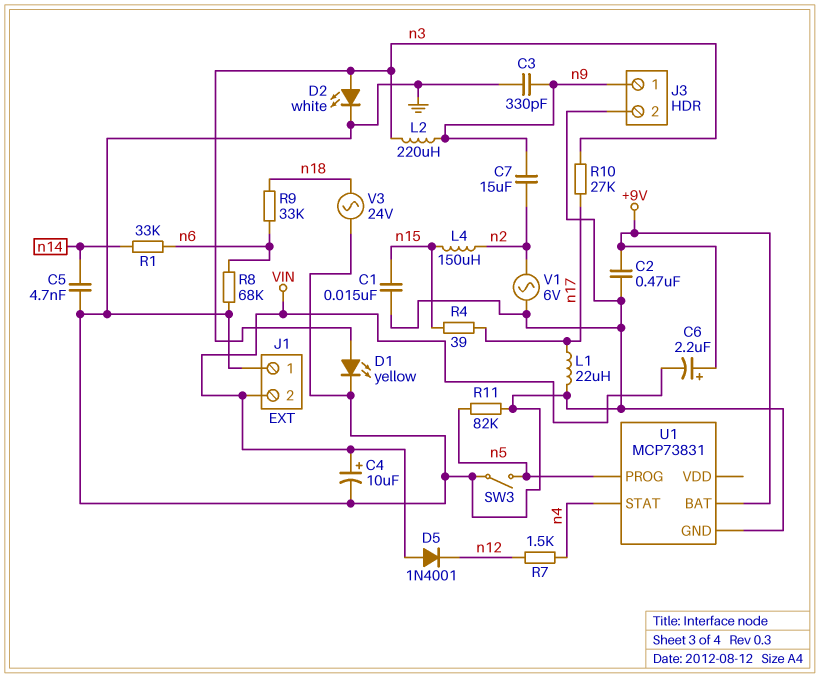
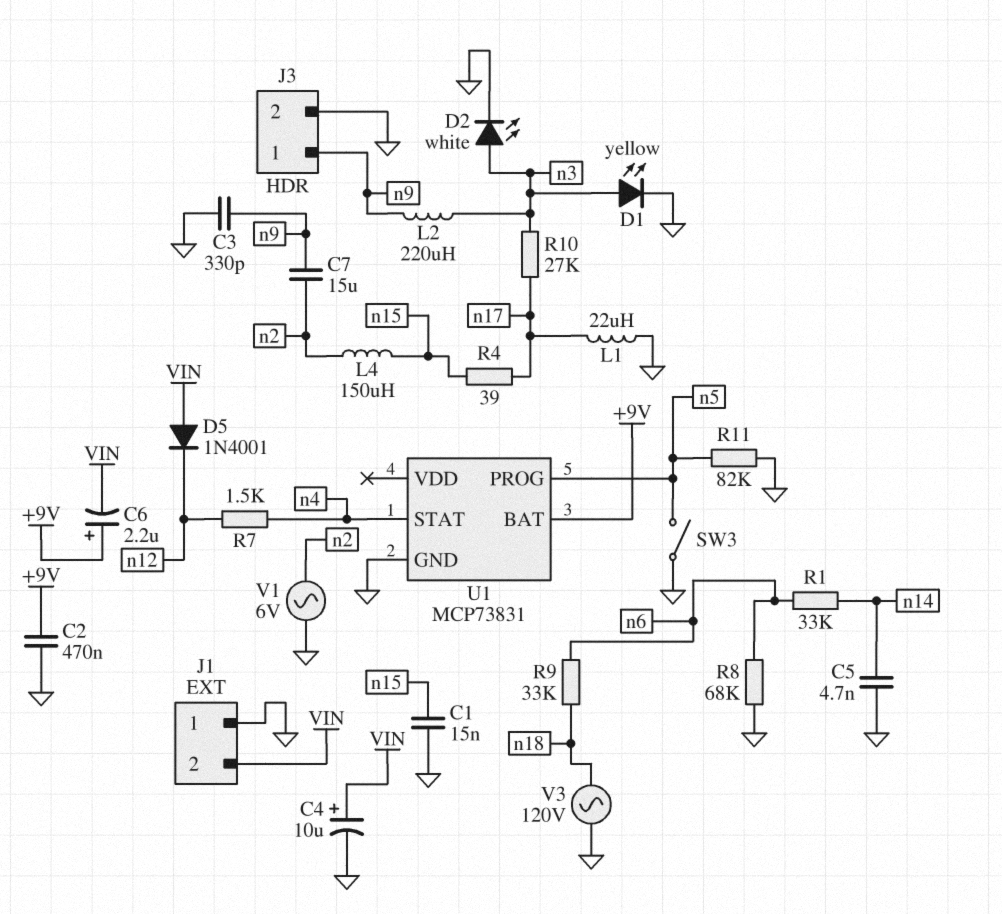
V3: AC 24V (GND, n18) -> AC 120V (GND, n18)

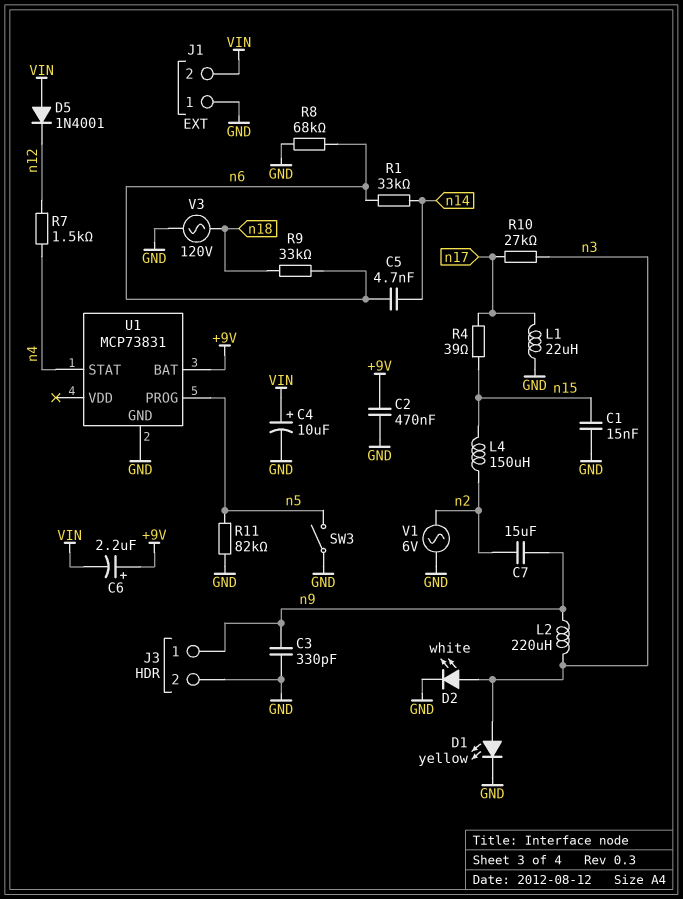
C5: 4.7nF (GND, n14) -> 4.7nF (n6, n14)

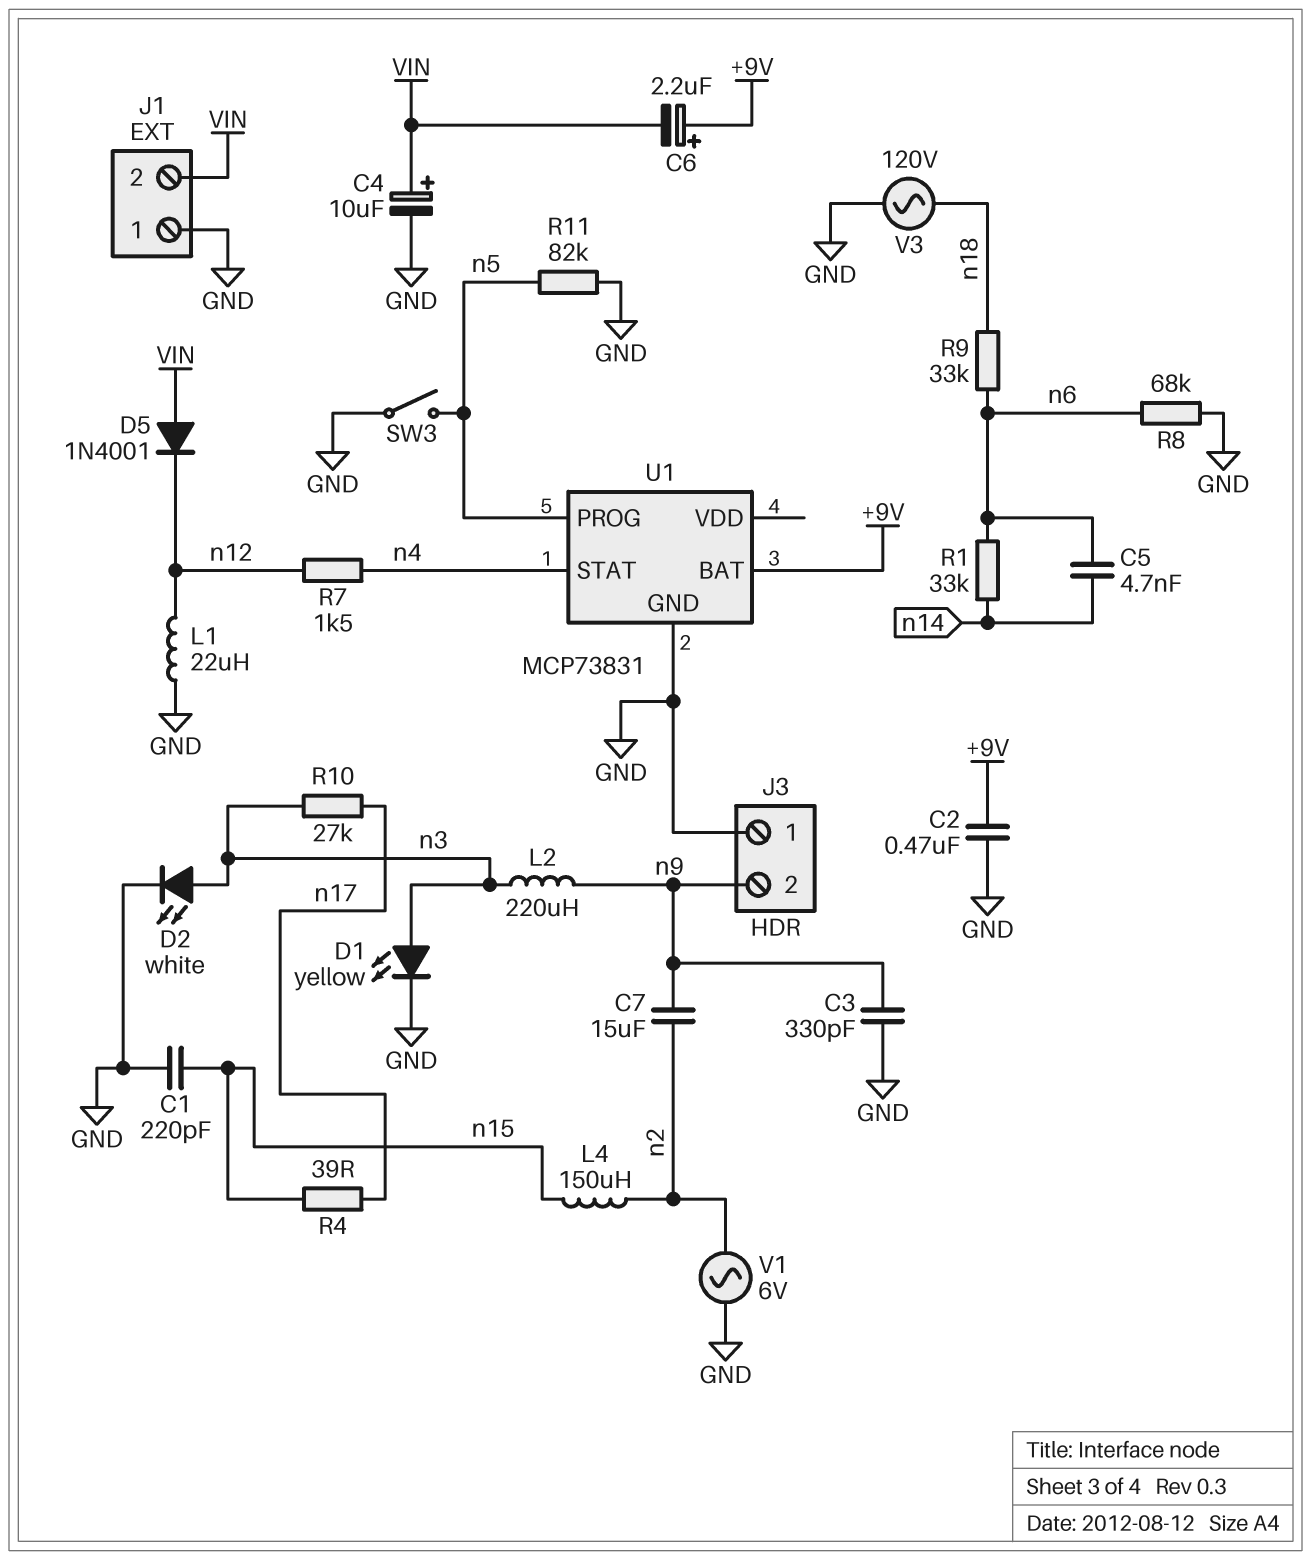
C1: 15nF (GND, n15) -> 220pF (GND, n15)
J3 pin 1: n9 -> GND
J3 pin 2: GND -> n9
L1: 22uH (GND, n17) -> 22uH (GND, n12)

